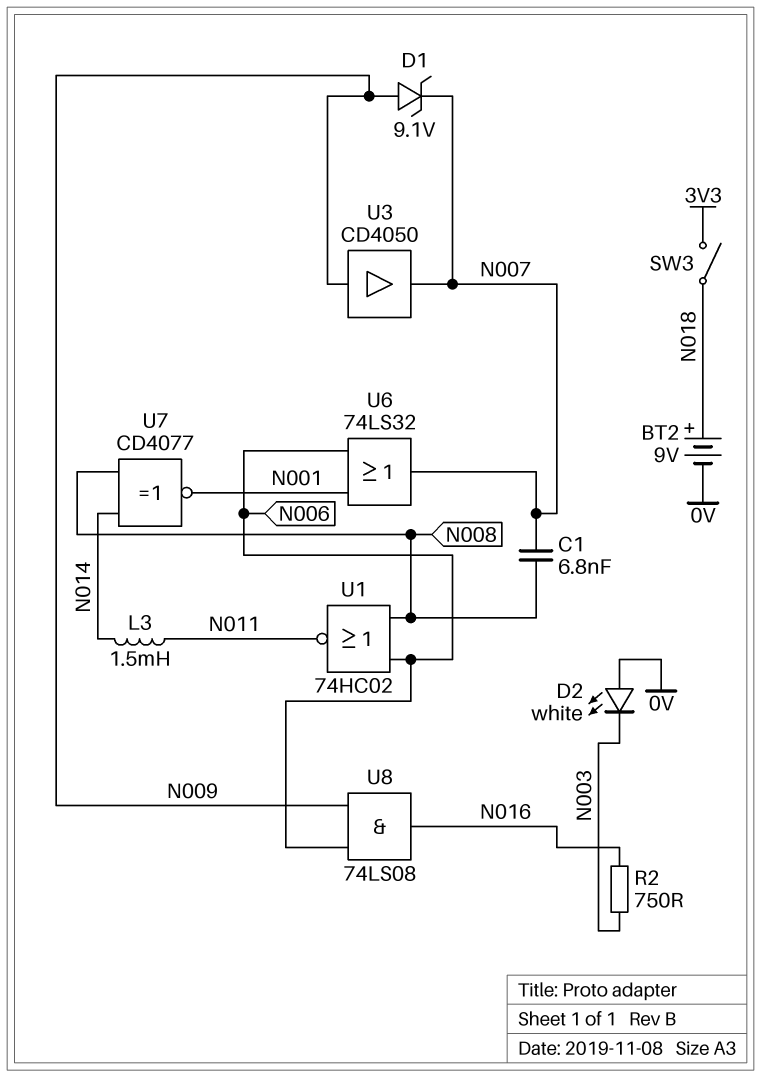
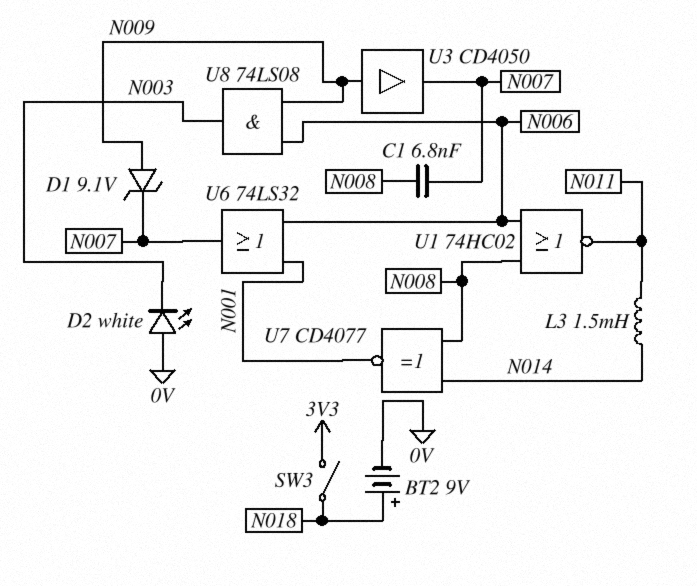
R2: 750 (N003, N016) -> none
U8: AND 74LS08 (in N006, in N009, out N016) -> AND 74LS08 (in N006, in N009, out N003)

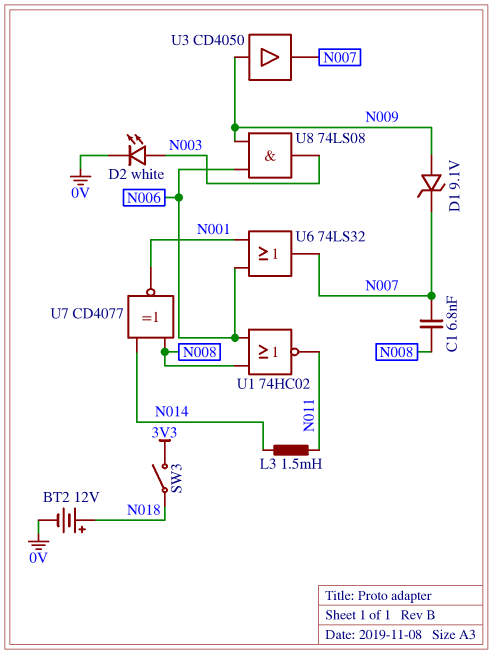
BT2: 9V (plus N018, minus 0V) -> 12V (plus N018, minus 0V)
D2: LED white (A 0V, K N003) -> LED white (A N003, K 0V)

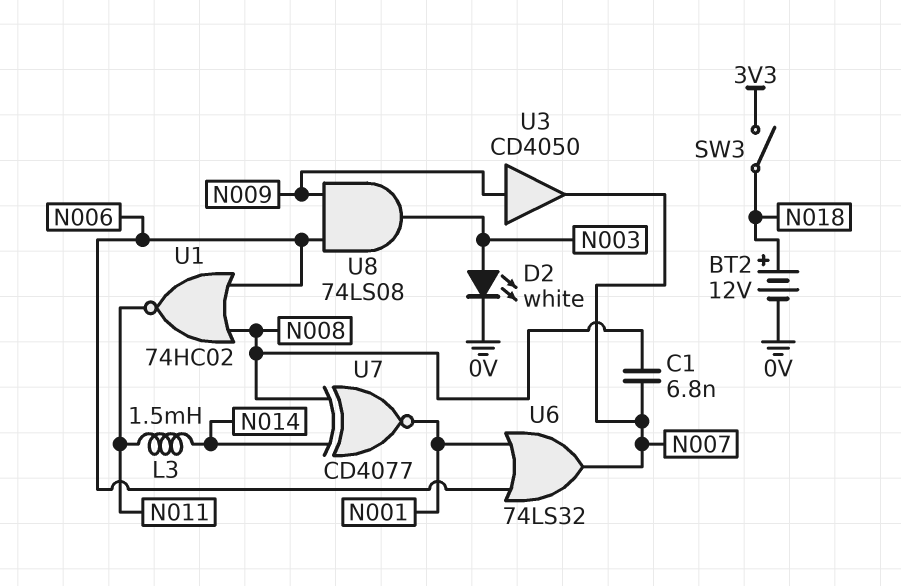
D1: zener 9.1V (A N009, K N007) -> none

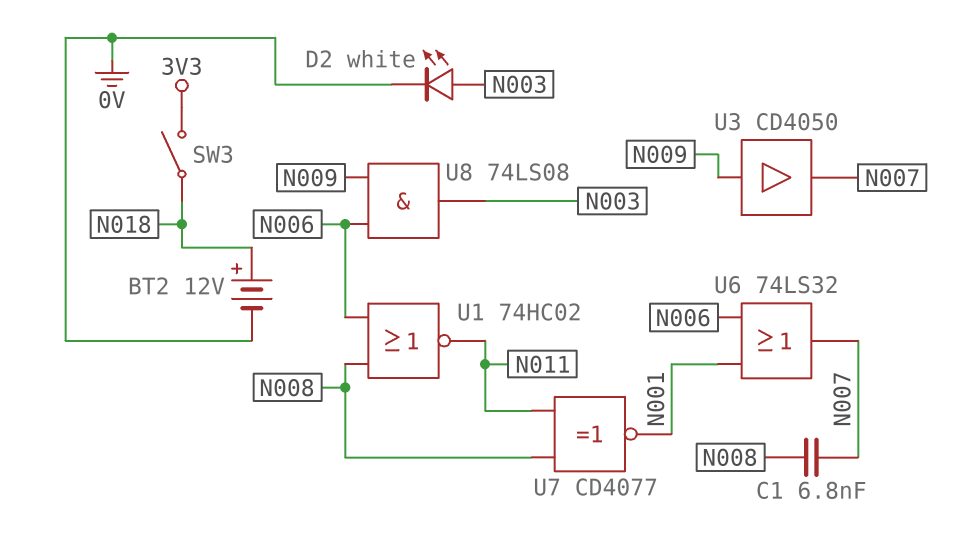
L3: 1.5mH (N011, N014) -> none
U7: XNOR CD4077 (in N008, in N014, out N001) -> XNOR CD4077 (in N008, in N011, out N001)

